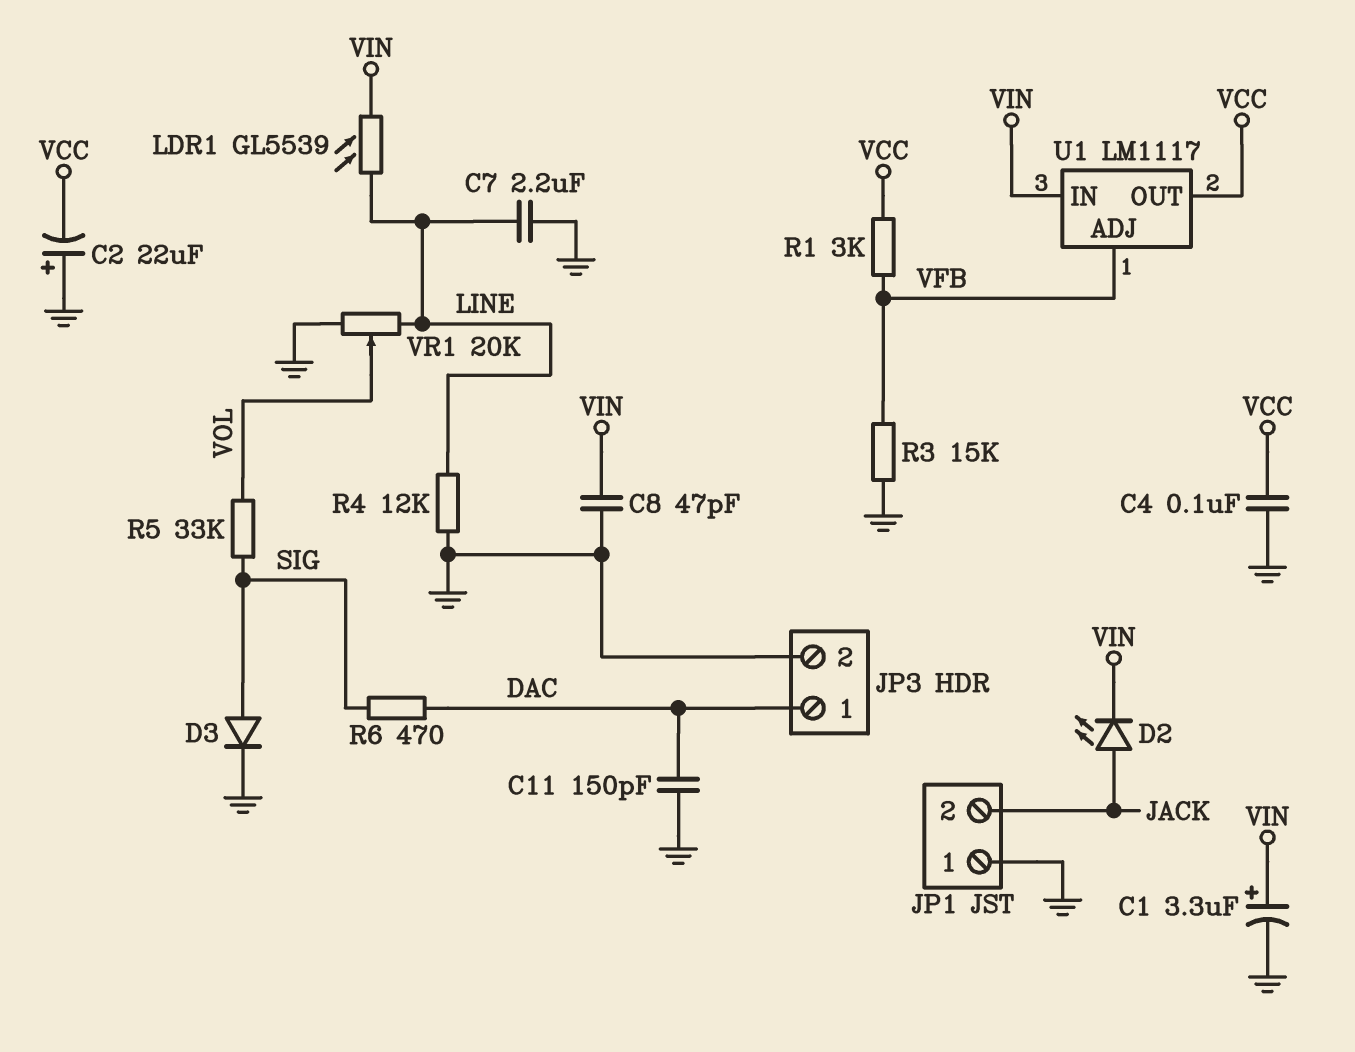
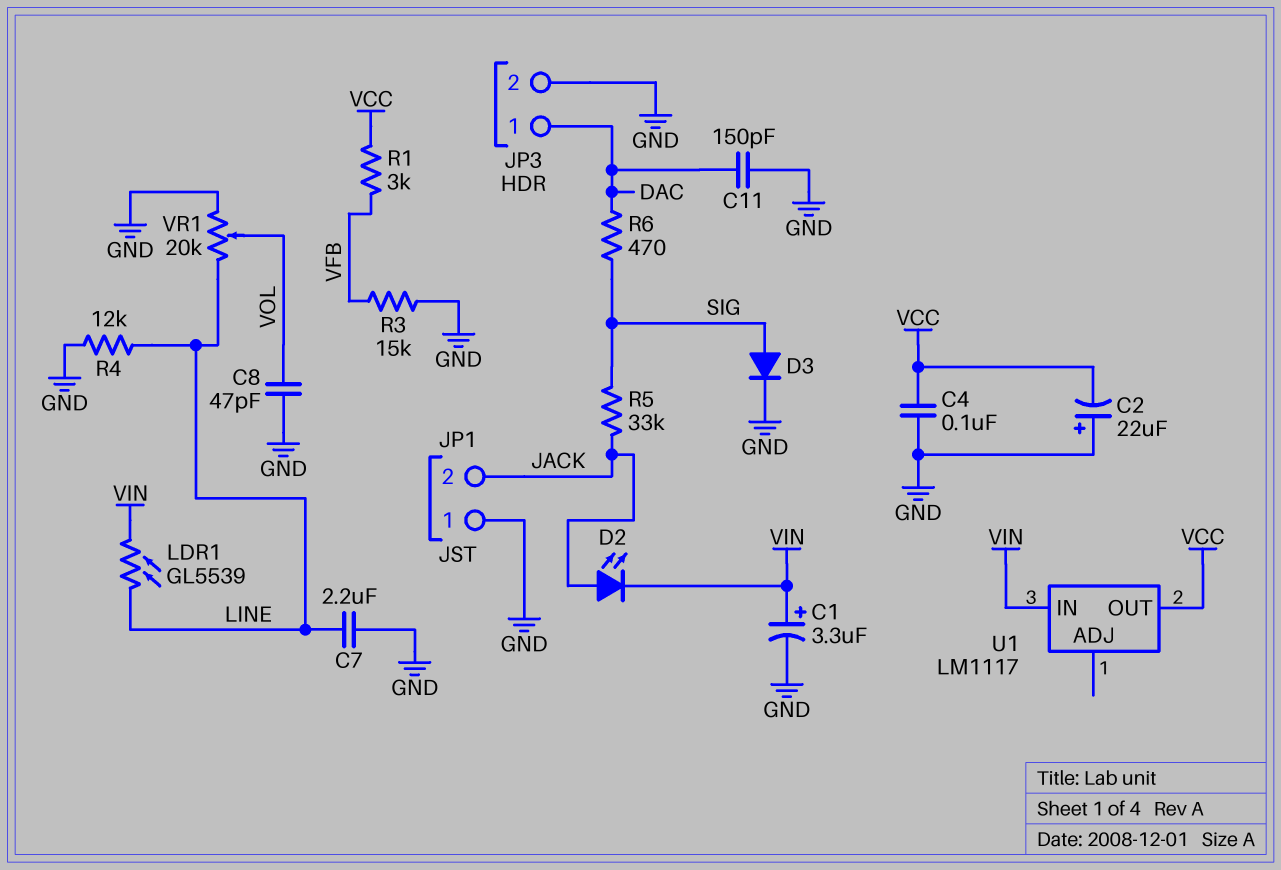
C8: 47pF (GND, VIN) -> 47pF (GND, VOL)
R5: 33k (SIG, VOL) -> 33k (JACK, SIG)
U1 pin ADJ: VFB -> none

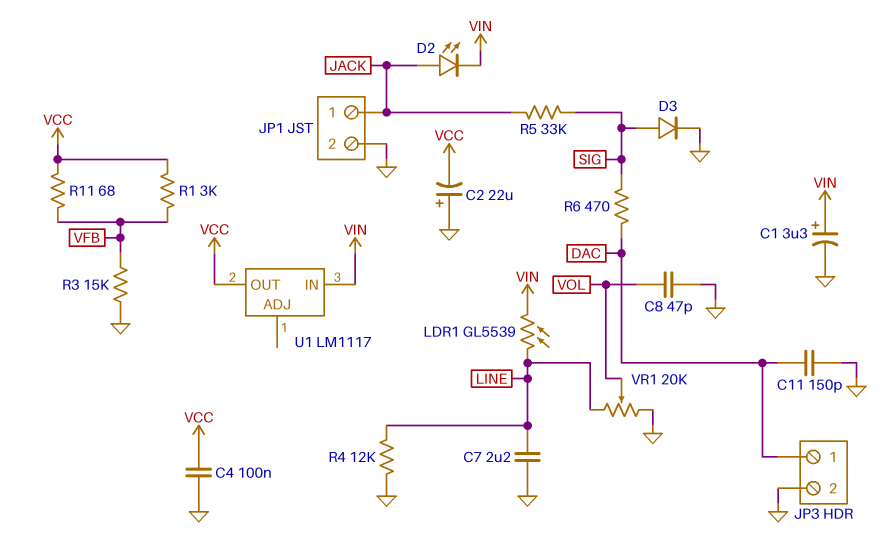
JP1 pin 1: GND -> JACK
JP1 pin 2: JACK -> GND
R11: none -> 68 (VCC, VFB)

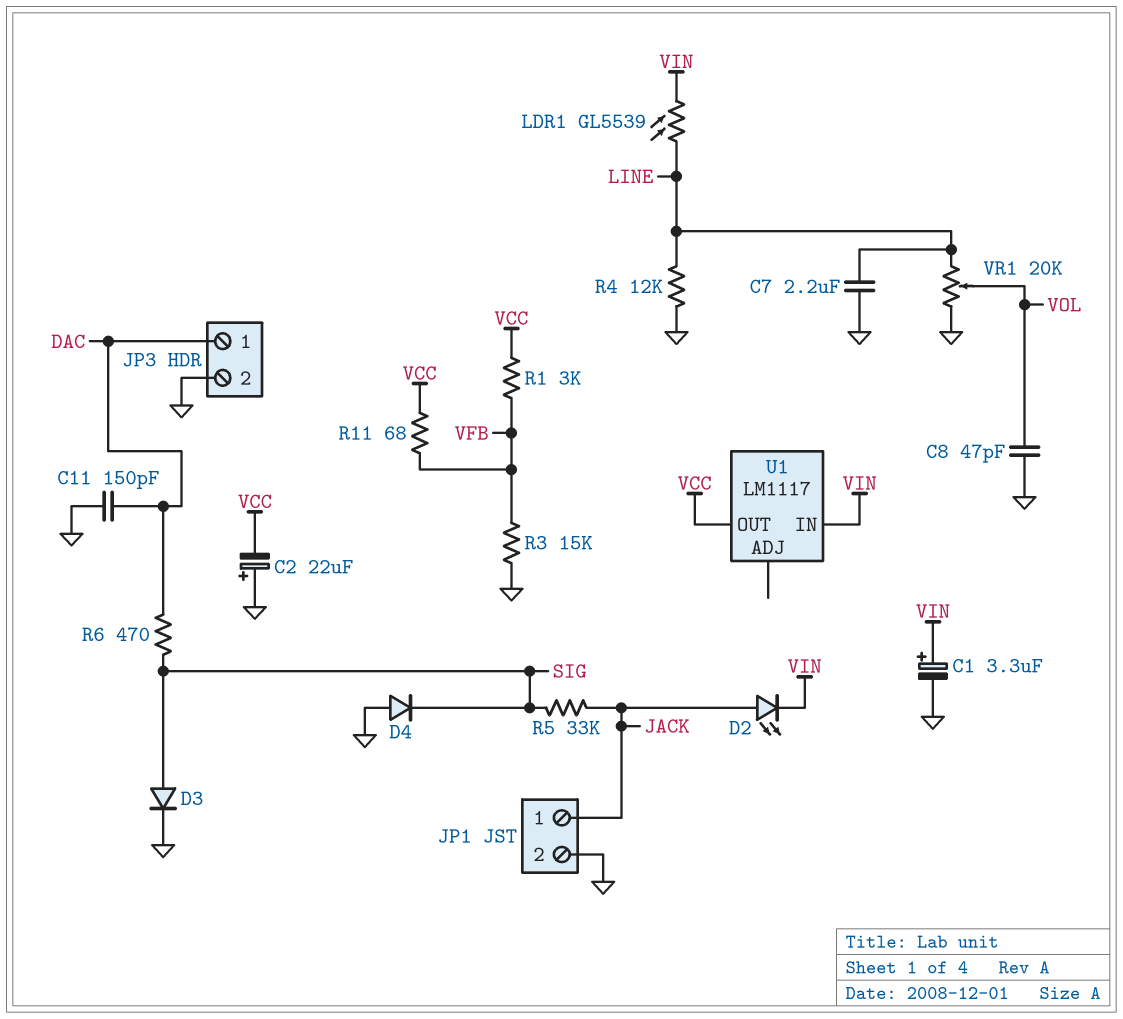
C4: 100nF (GND, VCC) -> none
D4: none -> diode (A GND, K SIG)

